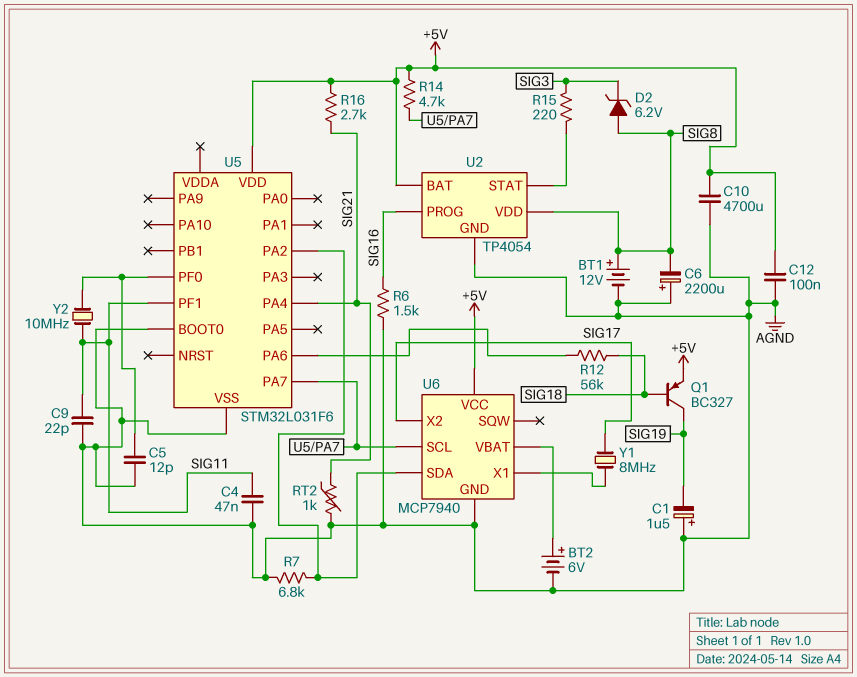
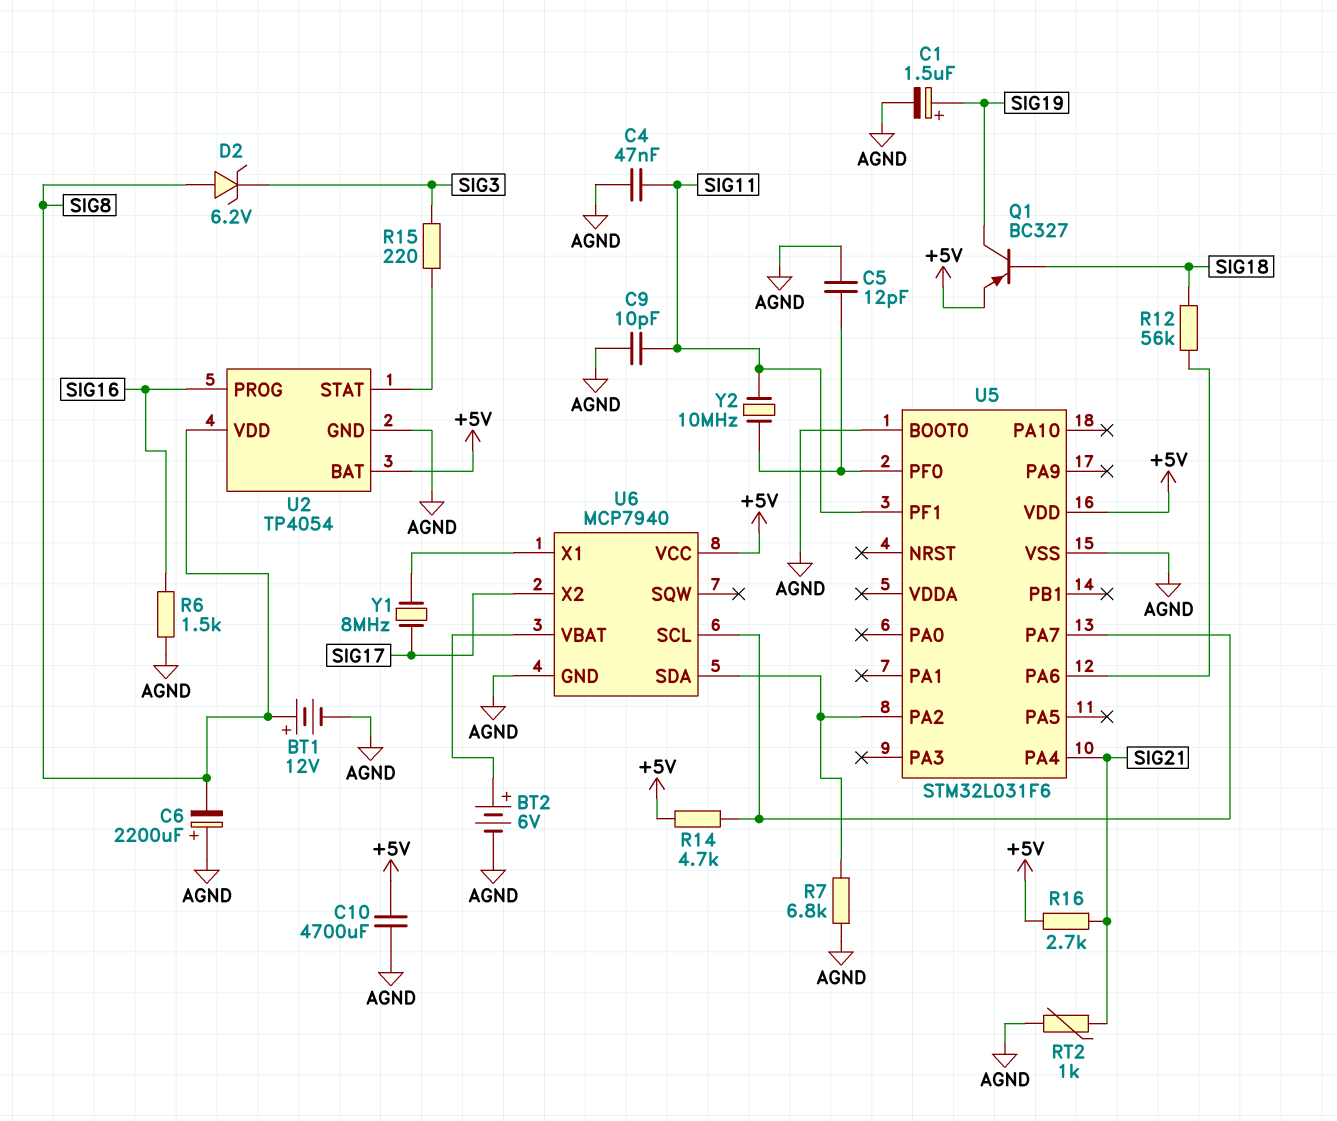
C1: 1.5uF (plus AGND, minus SIG19) -> 1.5uF (plus SIG19, minus AGND)
C9: 22pF (AGND, SIG11) -> 10pF (AGND, SIG11)
C12: 100nF (+5V, AGND) -> none

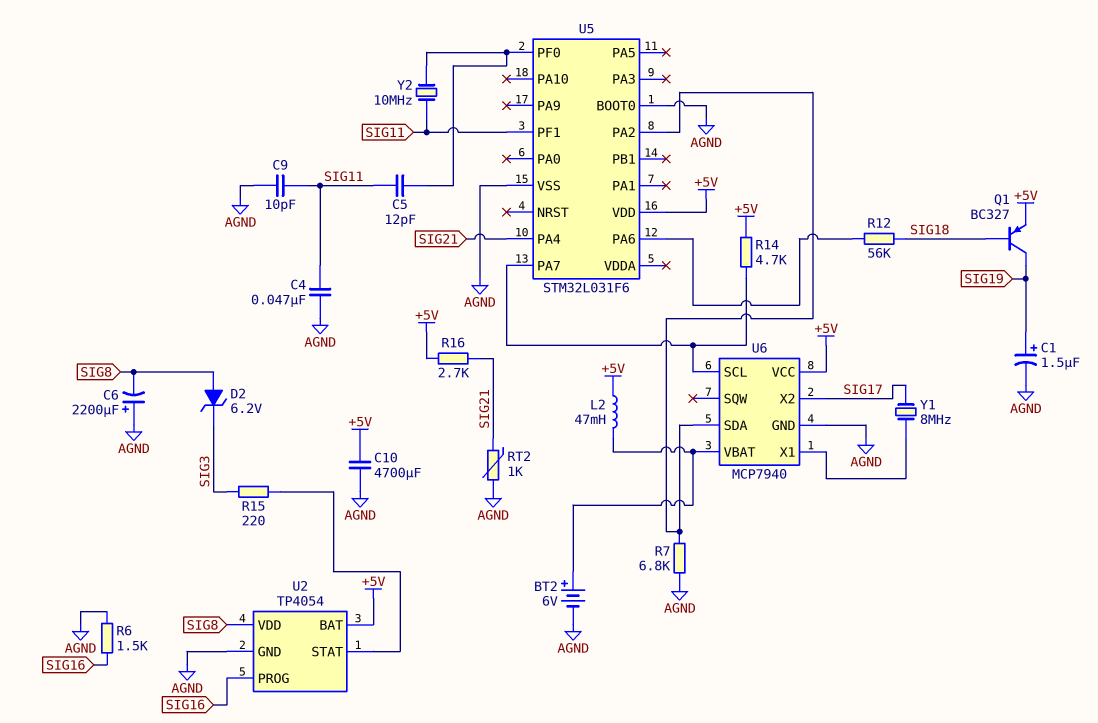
BT1: 12V (plus SIG8, minus AGND) -> none
C5: 12pF (AGND, U5/PF0) -> 12pF (SIG11, U5/PF0)
L2: none -> 47mH (+5V, U6/VBAT)

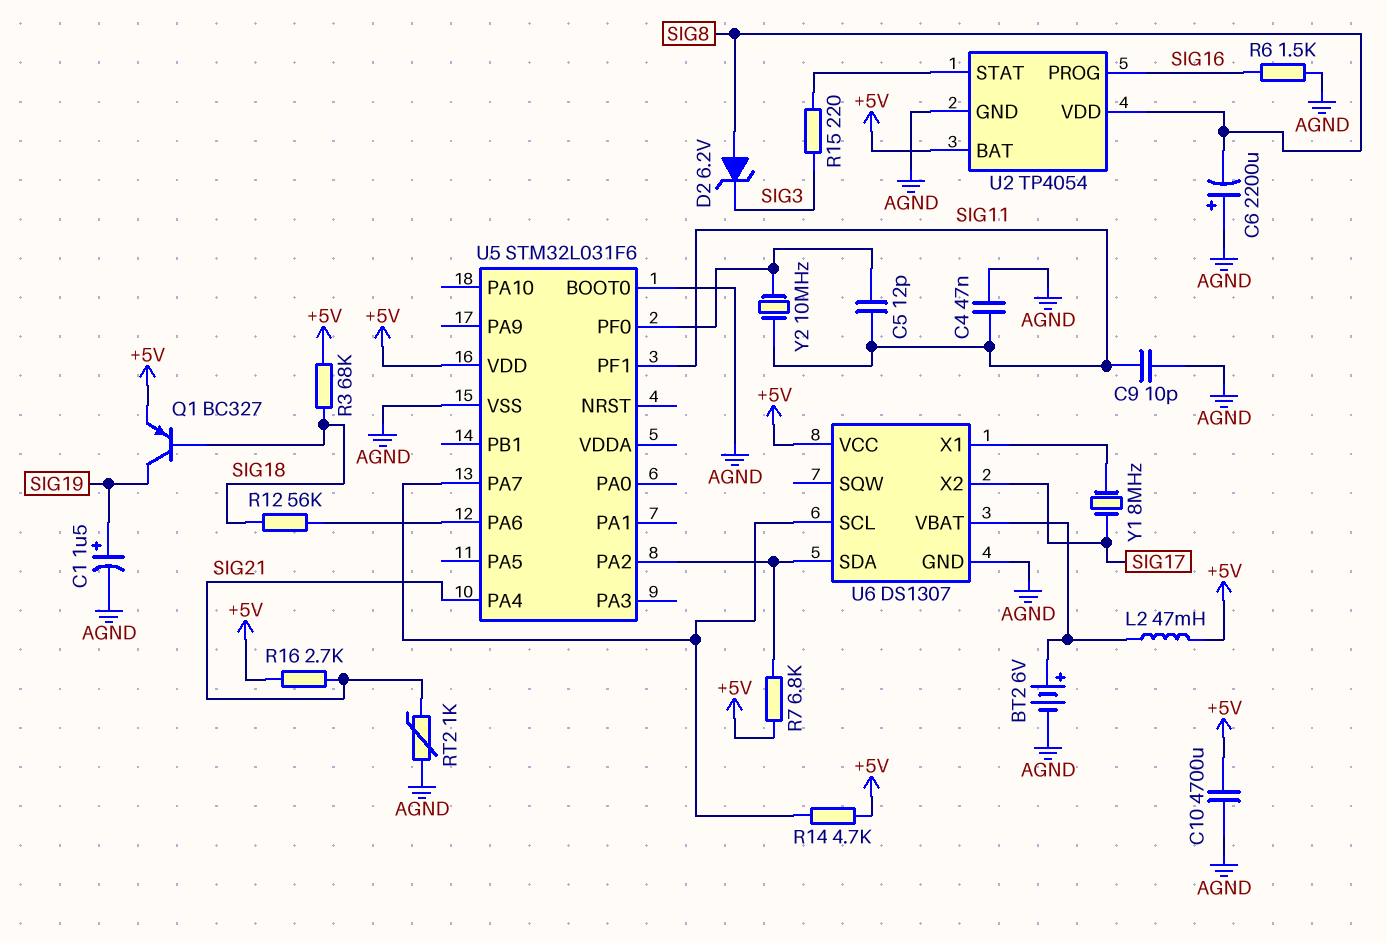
R3: none -> 68k (+5V, SIG18)
R7: 6.8k (AGND, U5/PA2) -> 6.8k (+5V, U5/PA2)
U6: MCP7940 -> DS1307

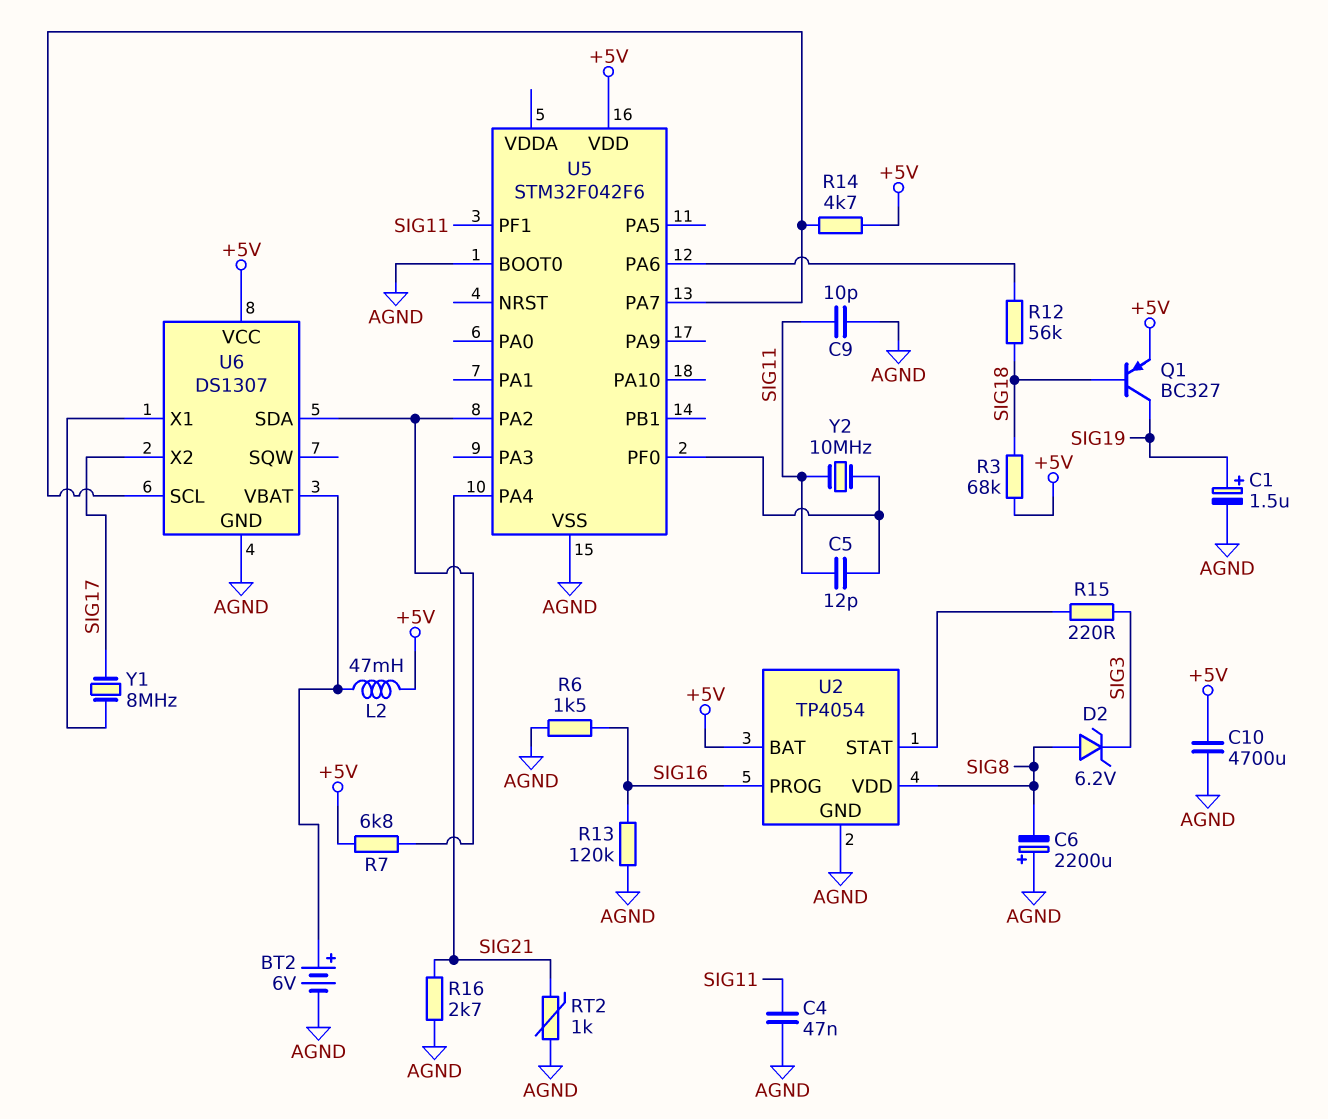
R13: none -> 120k (AGND, SIG16)
R16: 2.7k (+5V, SIG21) -> 2.7k (AGND, SIG21)
U5: STM32L031F6 -> STM32F042F6

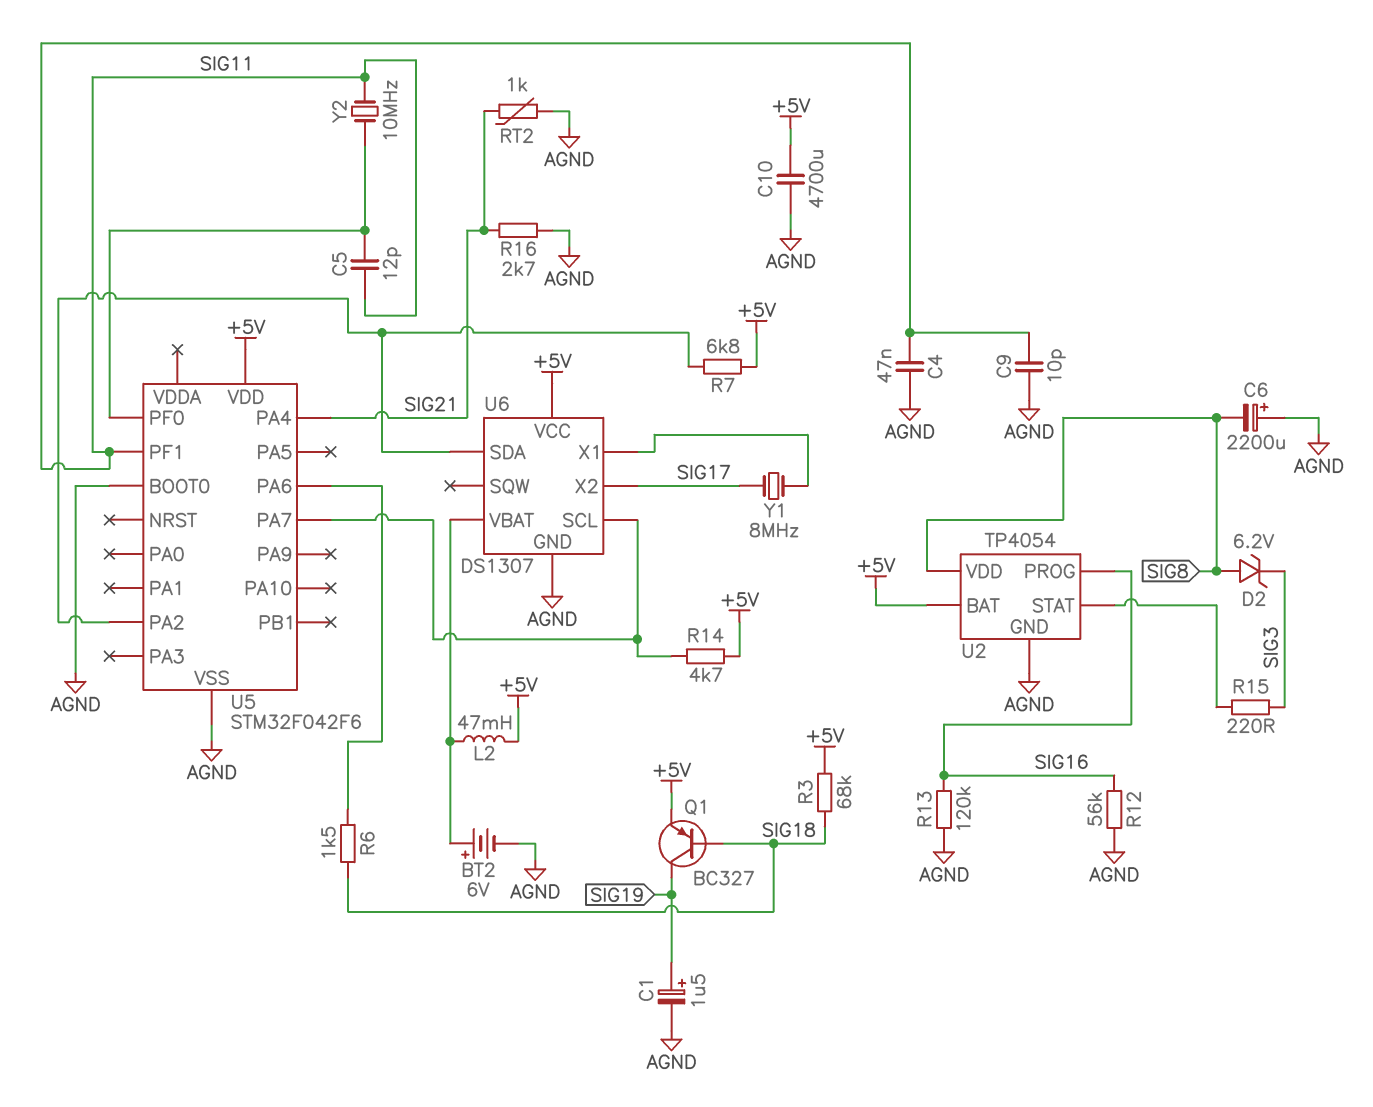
R6: 1.5k (AGND, SIG16) -> 1.5k (SIG18, U5/PA6)
R12: 56k (SIG18, U5/PA6) -> 56k (AGND, SIG16)

